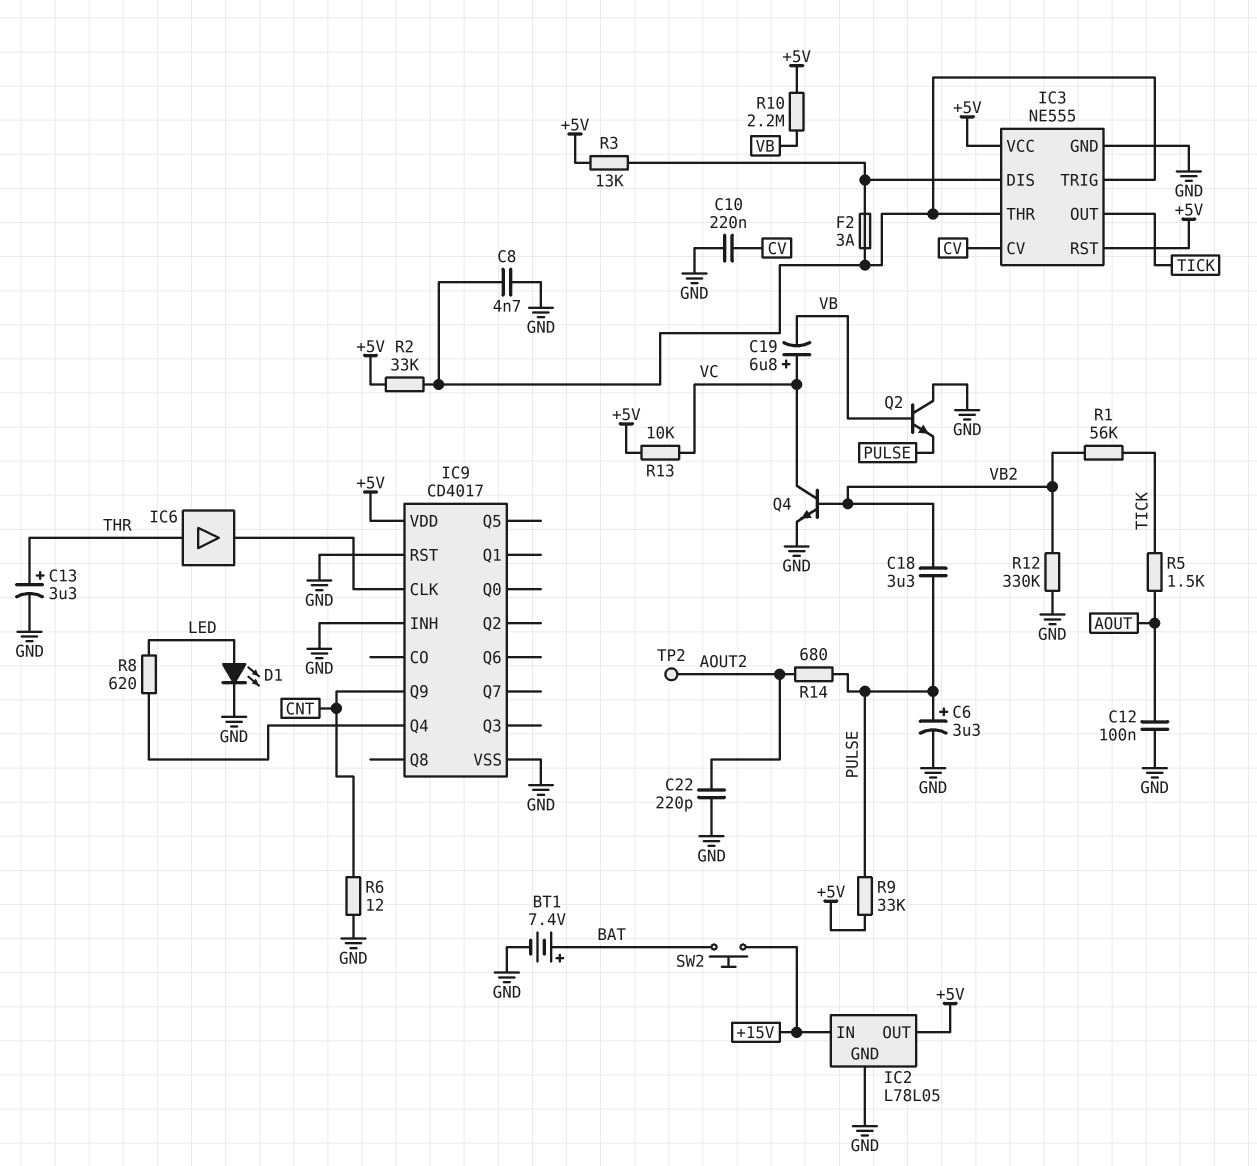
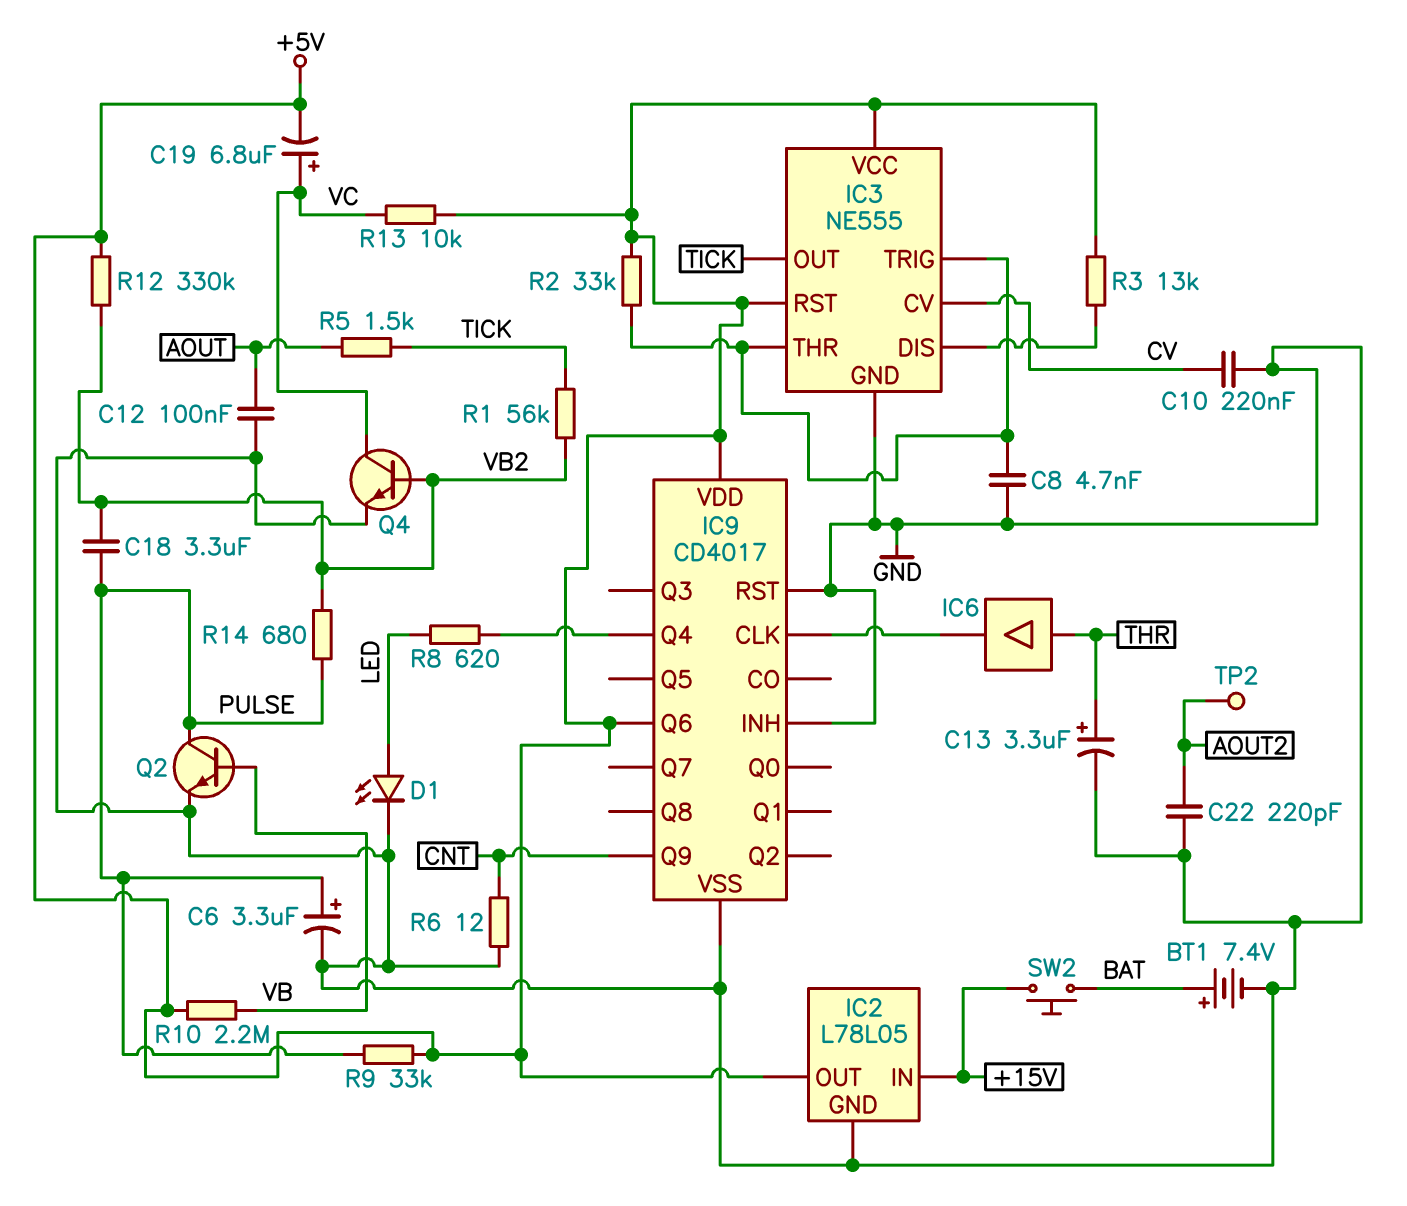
C19: 6.8uF (plus VC, minus VB) -> 6.8uF (plus VC, minus +5V)
F2: 3A (IC3/DIS, IC3/THR) -> none
IC9 pin Q6: none -> +5V
Q2: NPN (B VB, C GND, E PULSE) -> NPN (B VB, C PULSE, E GND)
R12: 330k (GND, VB2) -> 330k (+5V, VB2)
R14: 680 (AOUT2, PULSE) -> 680 (PULSE, VB2)

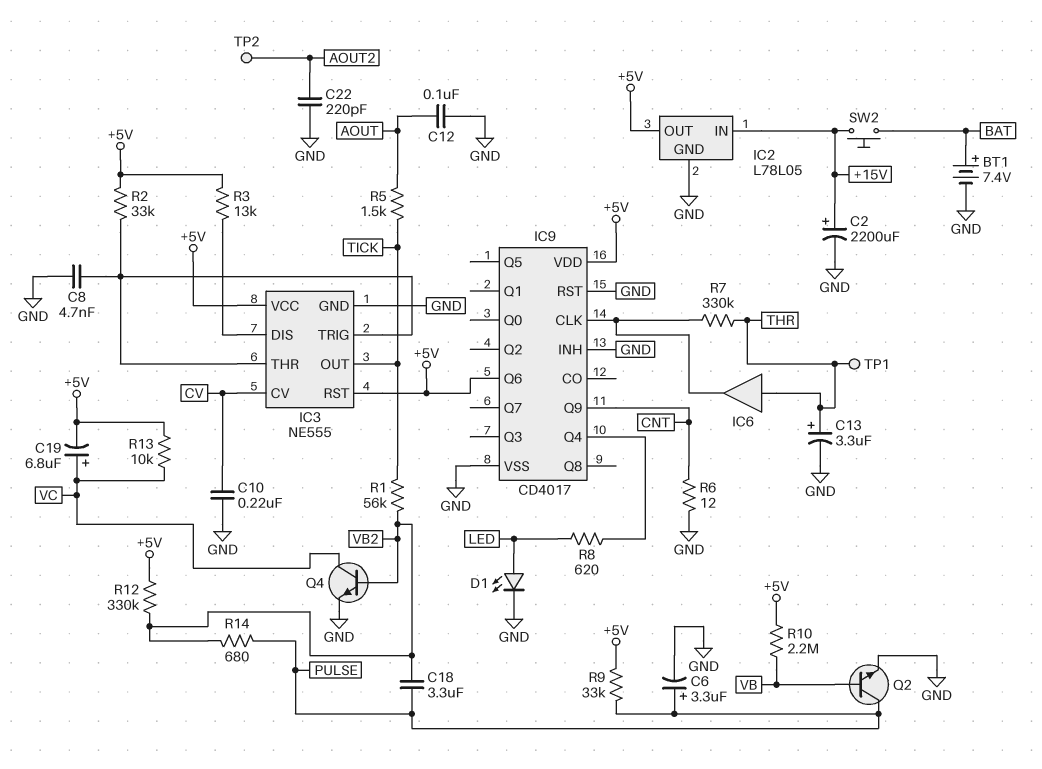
C2: none -> 2200uF (plus +15V, minus GND)
R7: none -> 330k (IC9/CLK, THR)
TP1: none -> test point (THR)

